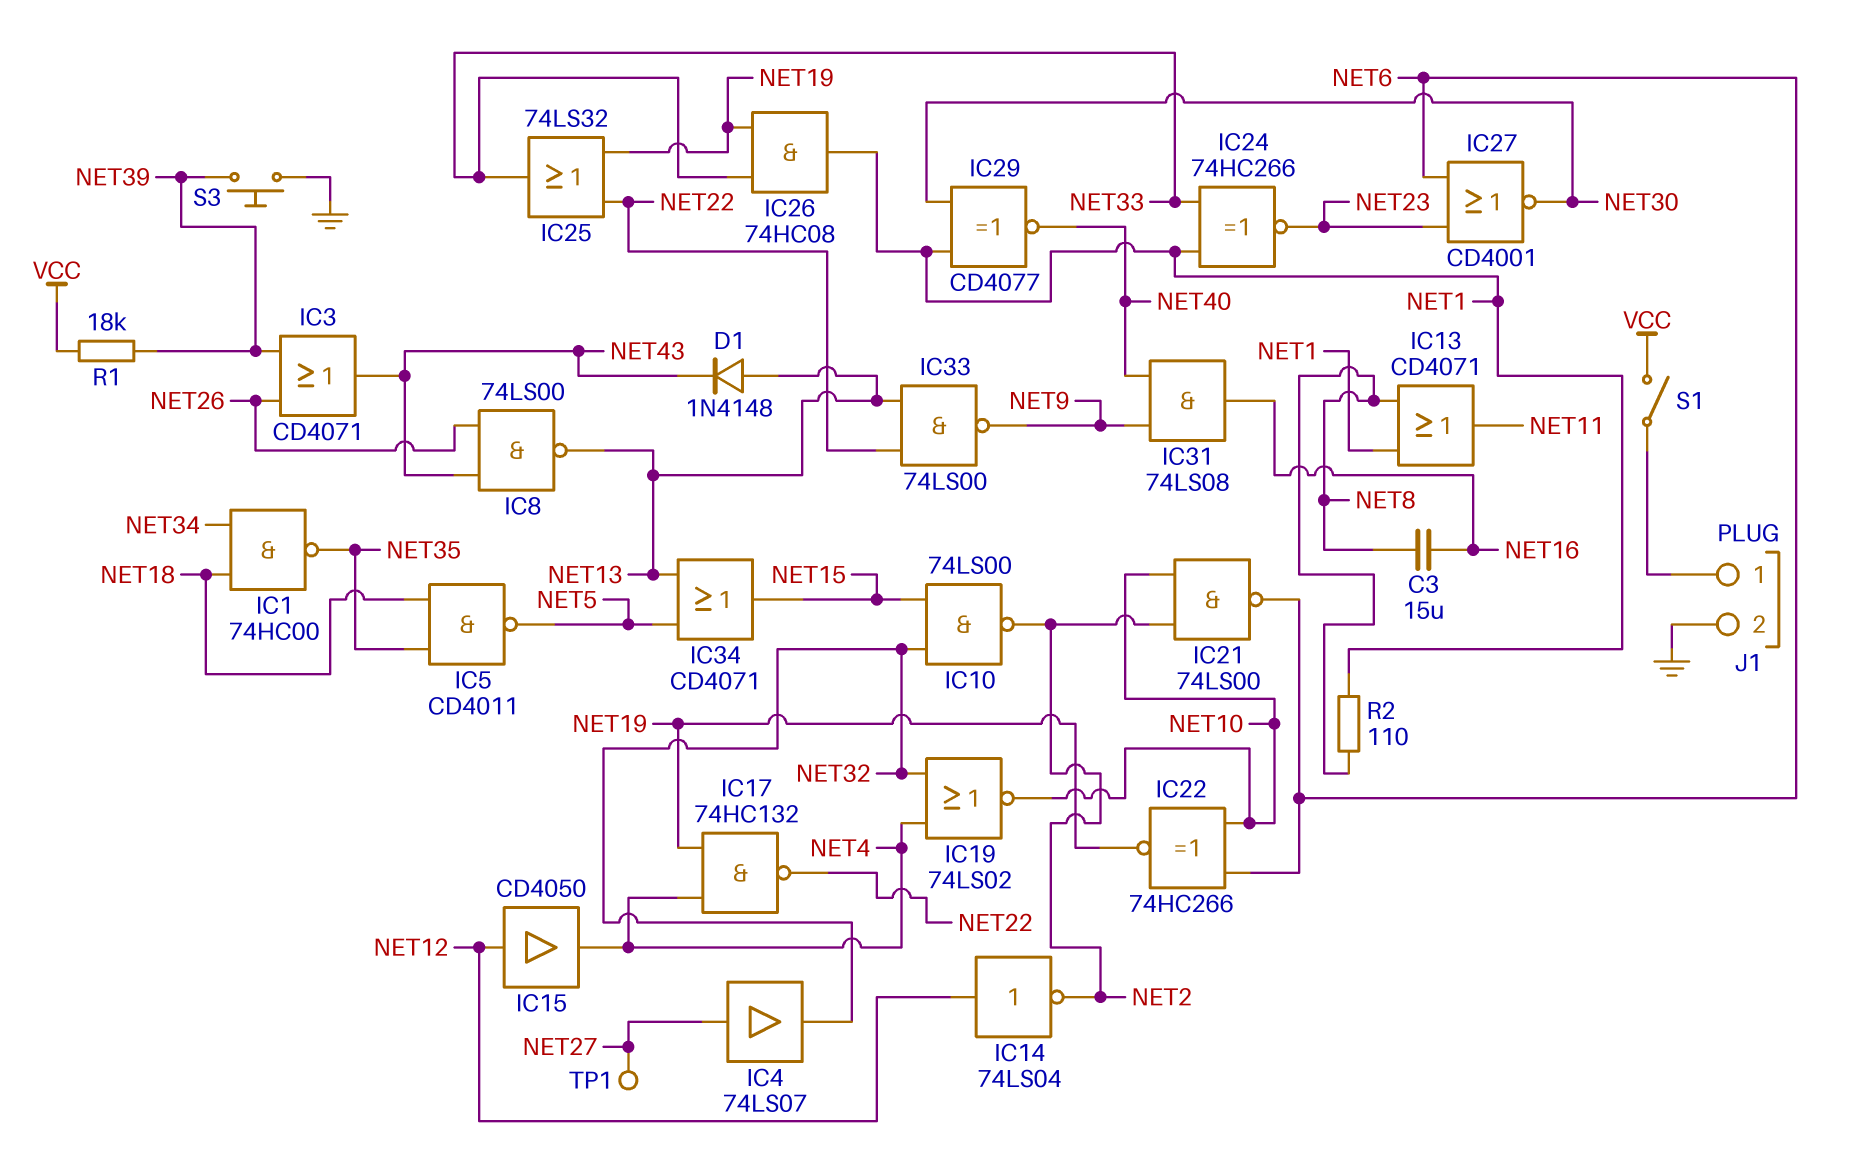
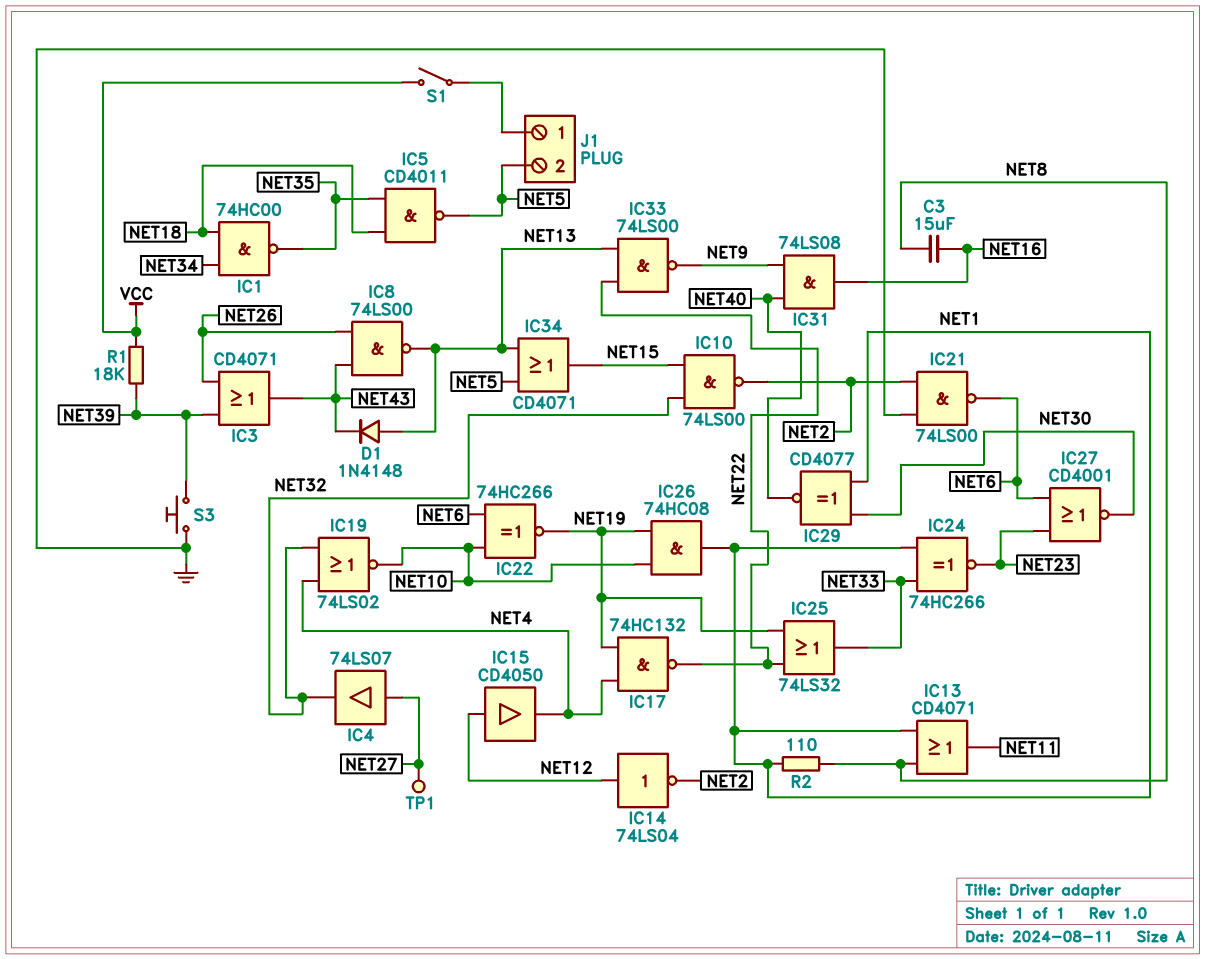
IC21: NAND 74LS00 (in NET2, in NET10, out NET6) -> NAND 74LS00 (in GND, in NET2, out NET6)
IC26: AND 74HC08 (in NET19, in NET33, out NET1) -> AND 74HC08 (in NET10, in NET19, out NET1)
J1 pin 2: GND -> NET5

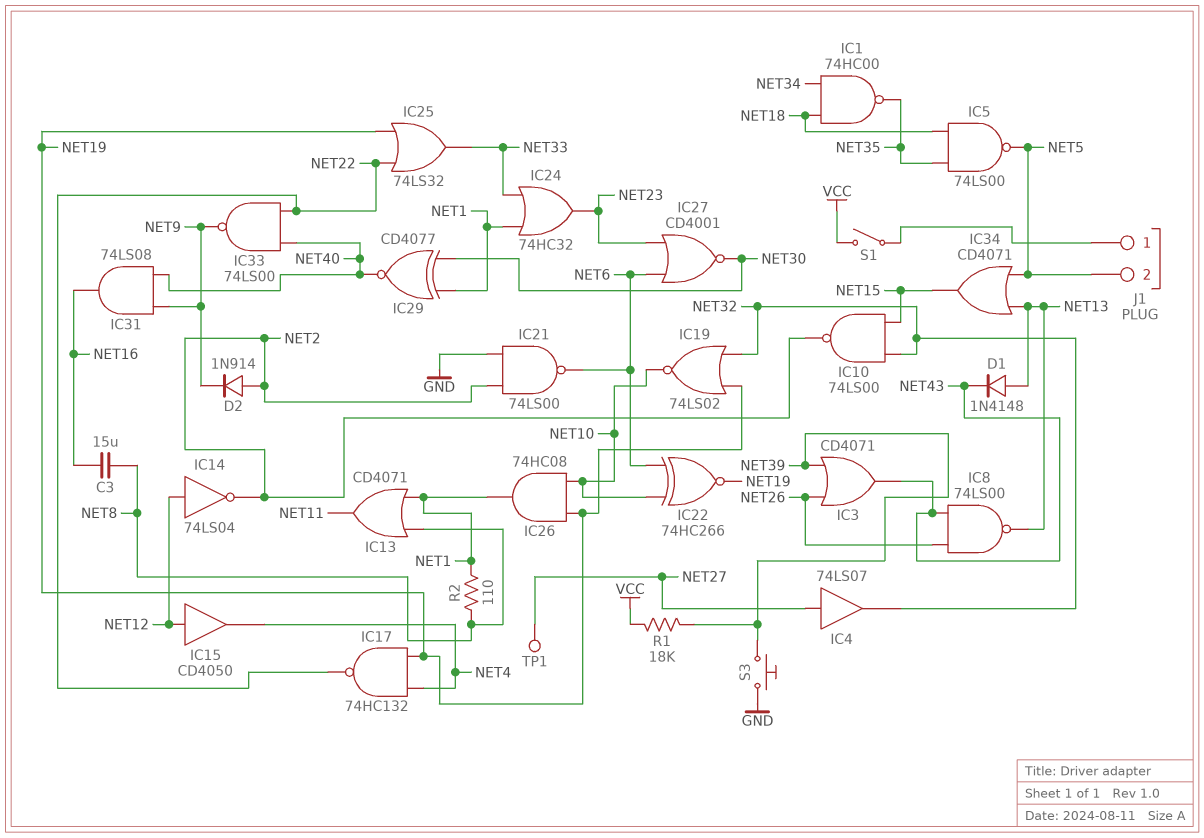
D2: none -> diode 1N914 (A NET2, K NET9)
IC5: NAND CD4011 (in NET18, in NET35, out NET5) -> NAND 74LS00 (in NET18, in NET35, out NET5)
IC19: NOR 74LS02 (in NET4, in NET32, out NET10) -> NOR 74LS02 (in NET19, in NET32, out NET10)
IC24: XNOR 74HC266 (in NET1, in NET33, out NET23) -> OR 74HC32 (in NET1, in NET33, out NET23)
IC33: NAND 74LS00 (in NET13, in NET22, out NET9) -> NAND 74LS00 (in NET22, in NET40, out NET9)

